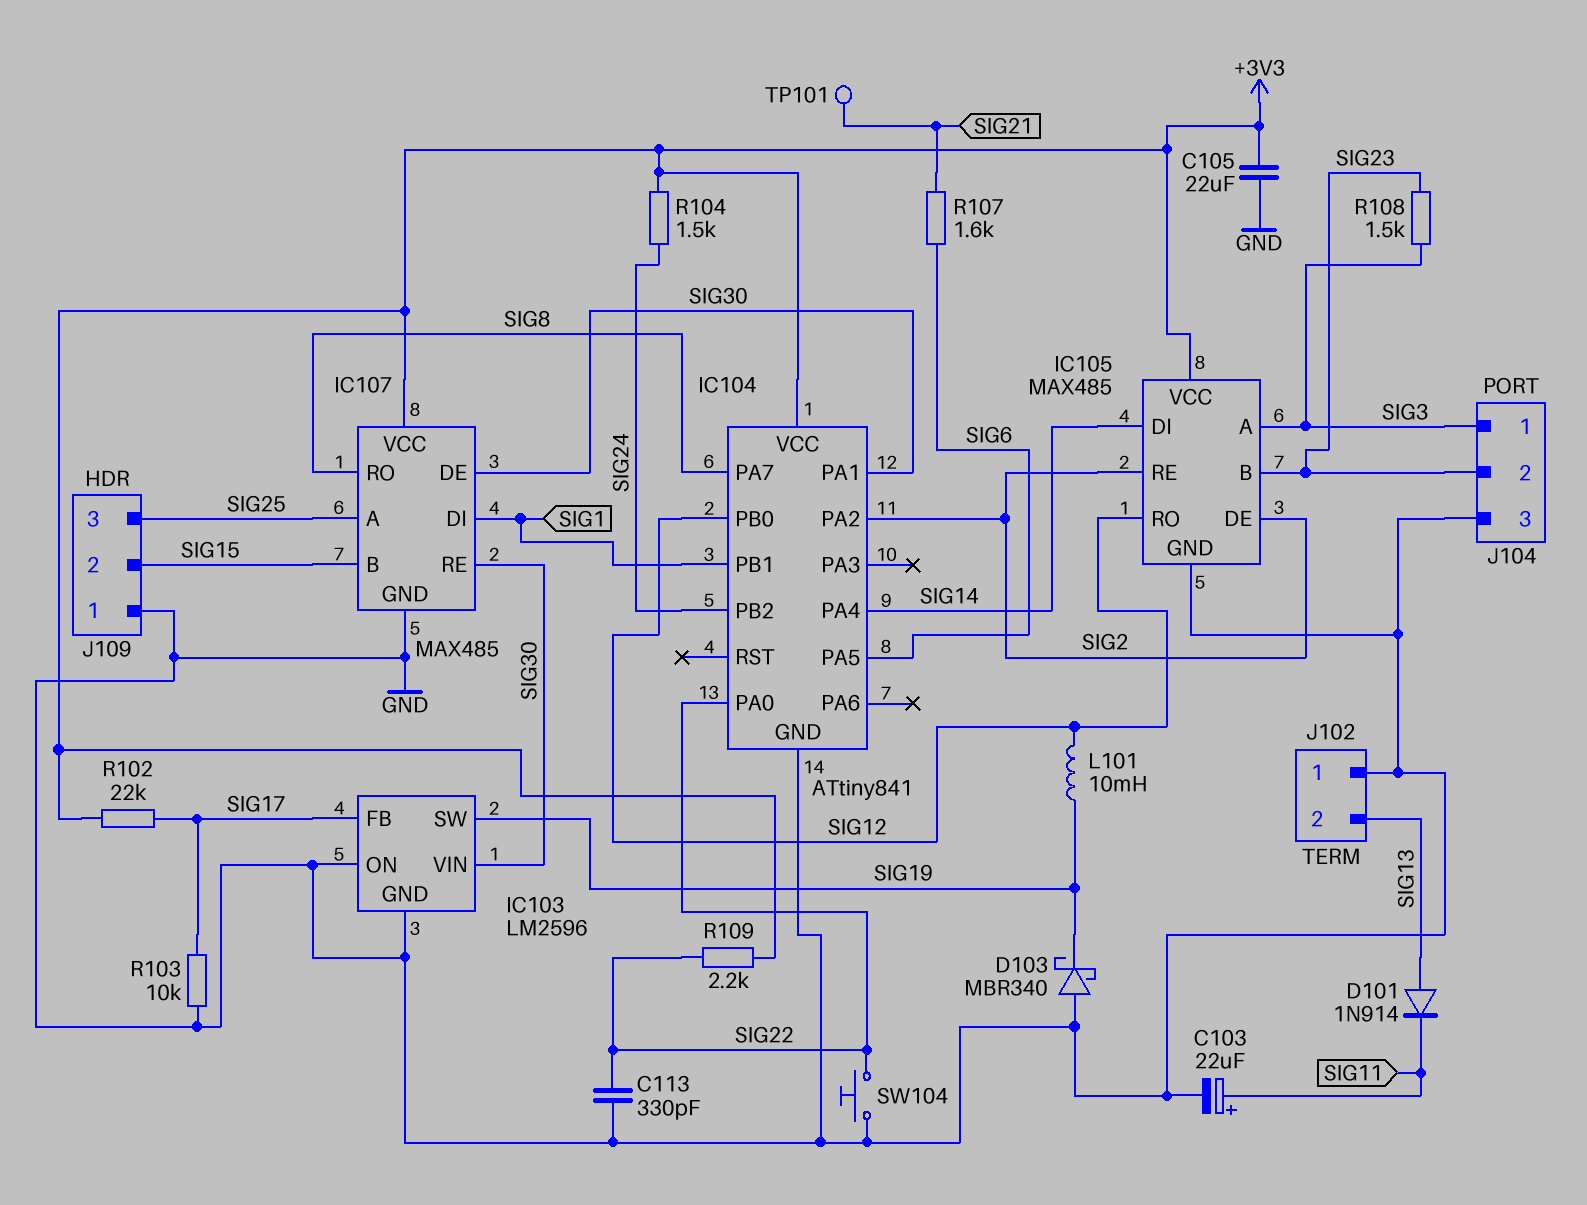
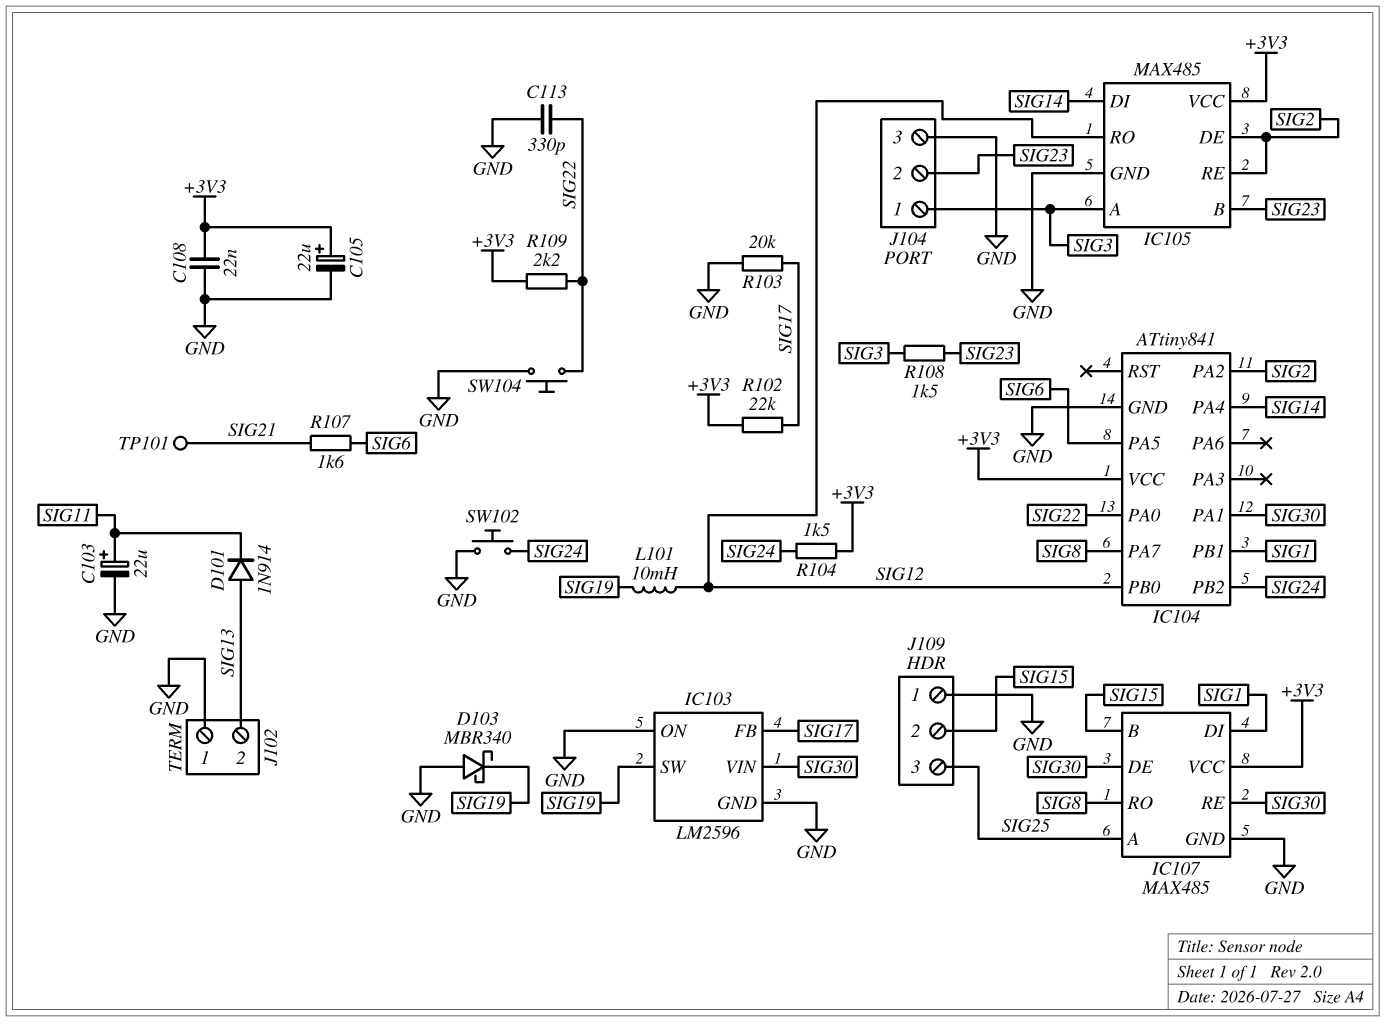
C105: 22uF (+3V3, GND) -> 22uF (plus +3V3, minus GND)
C108: none -> 22nF (+3V3, GND)
R103: 10k (GND, SIG17) -> 20k (GND, SIG17)
SW102: none -> button (GND, SIG24)

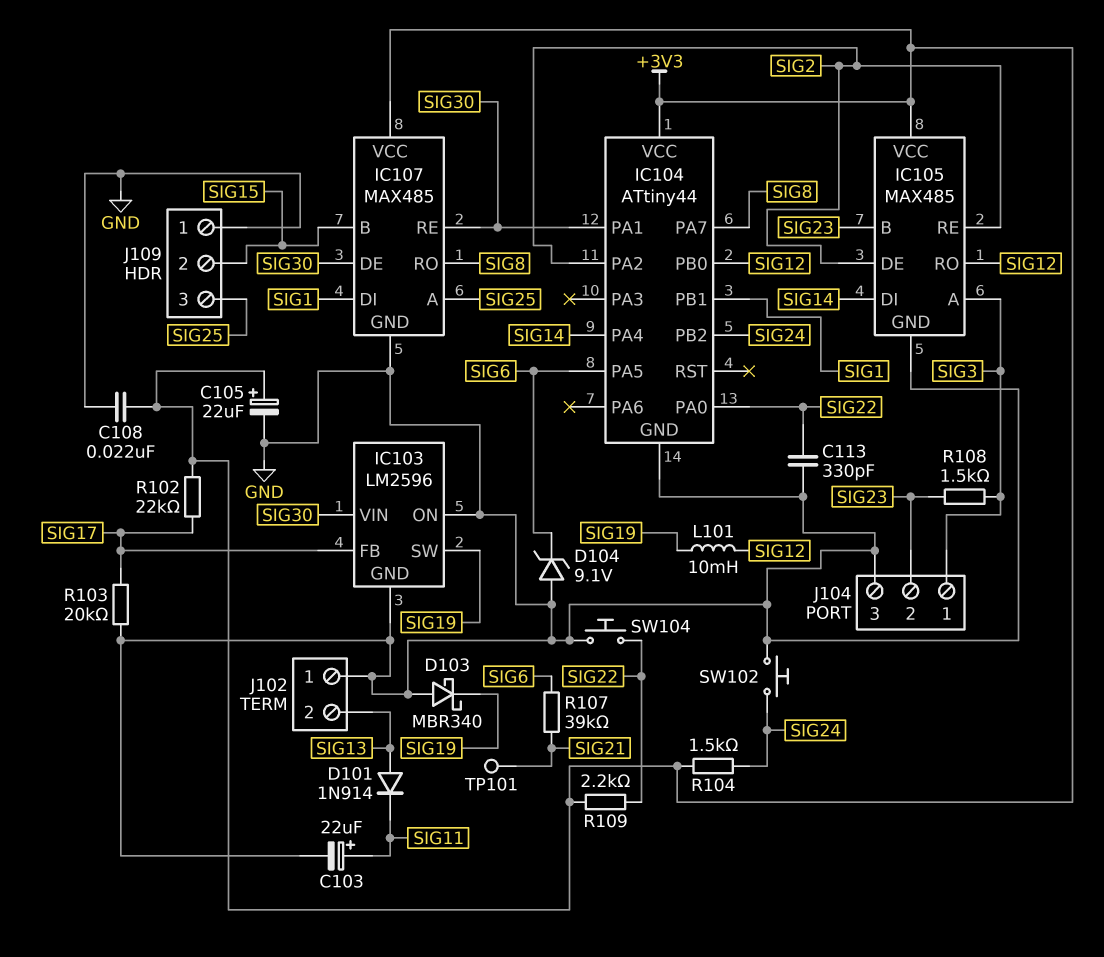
D104: none -> zener 9.1V (A GND, K SIG6)
IC104: ATtiny841 -> ATtiny44
R107: 1.6k (SIG6, SIG21) -> 39k (SIG6, SIG21)

